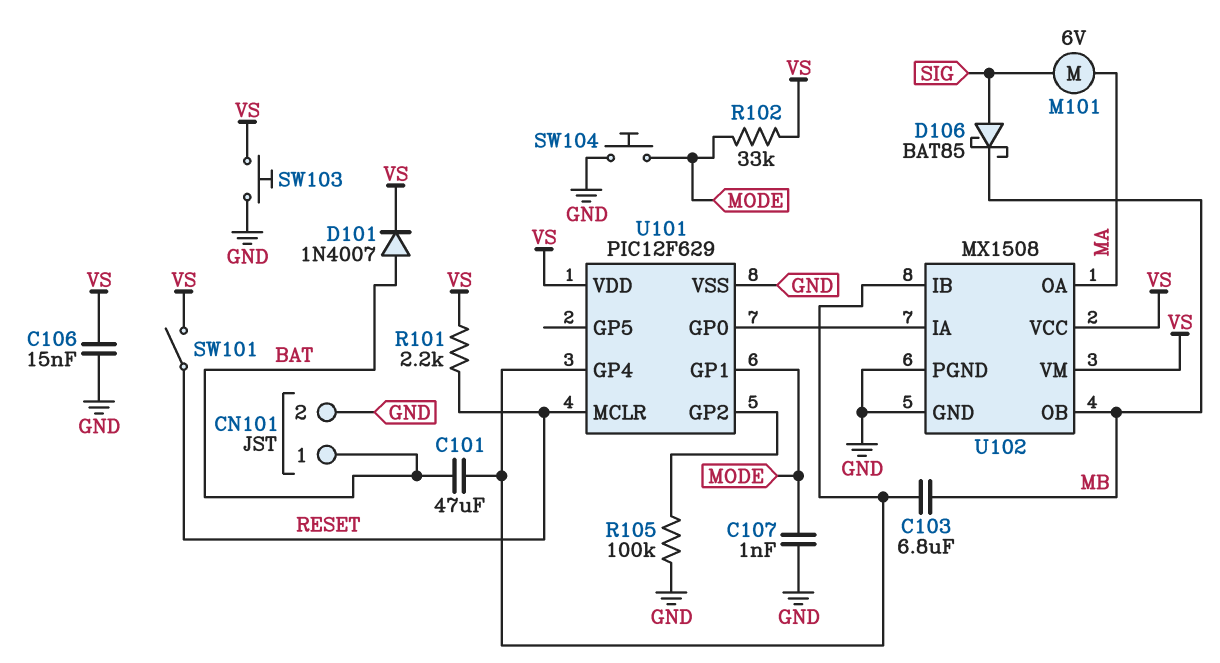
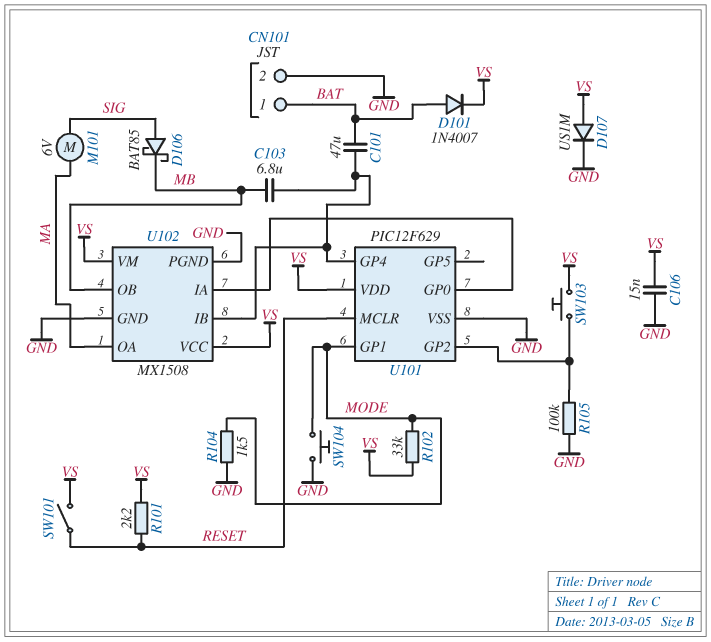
C107: 1nF (GND, MODE) -> none
D107: none -> diode US1M (A VS, K GND)
R104: none -> 1.5k (GND, MODE)
SW103: button (GND, VS) -> button (U101/GP2, VS)

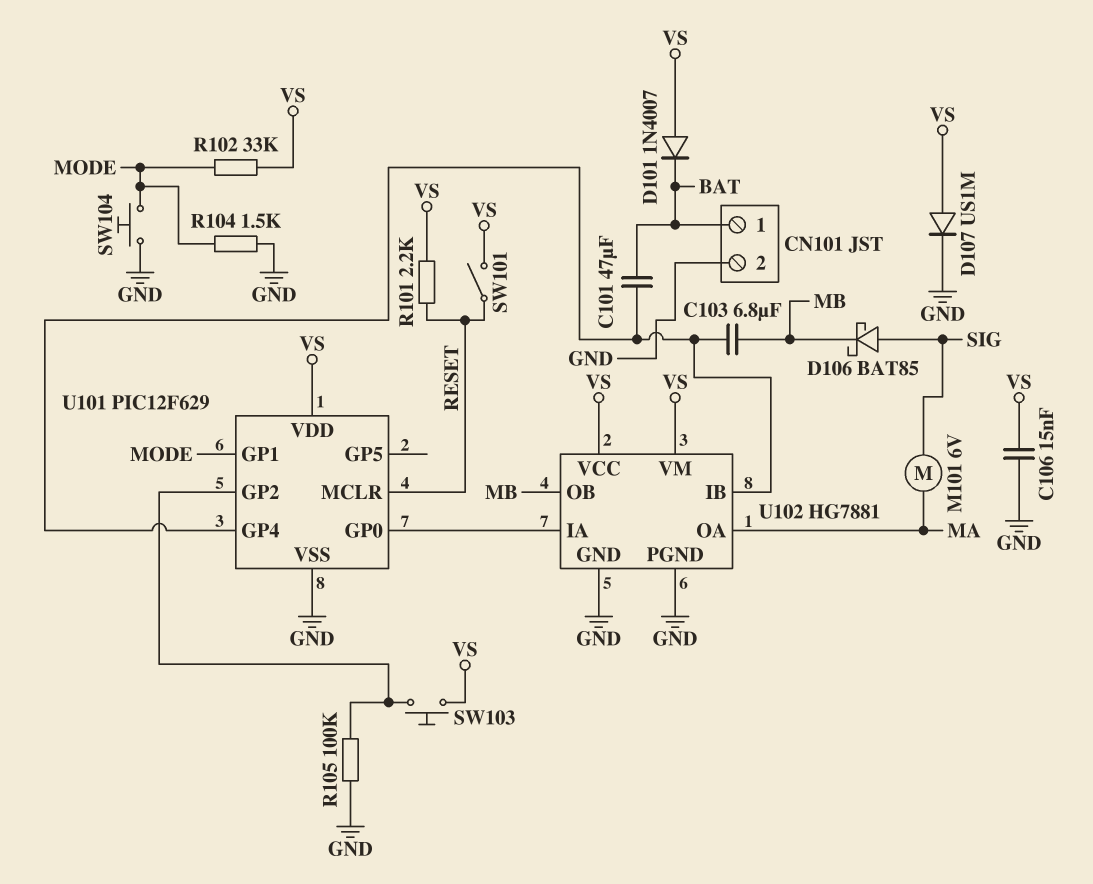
D101: diode 1N4007 (A BAT, K VS) -> diode 1N4007 (A VS, K BAT)
U102: MX1508 -> HG7881

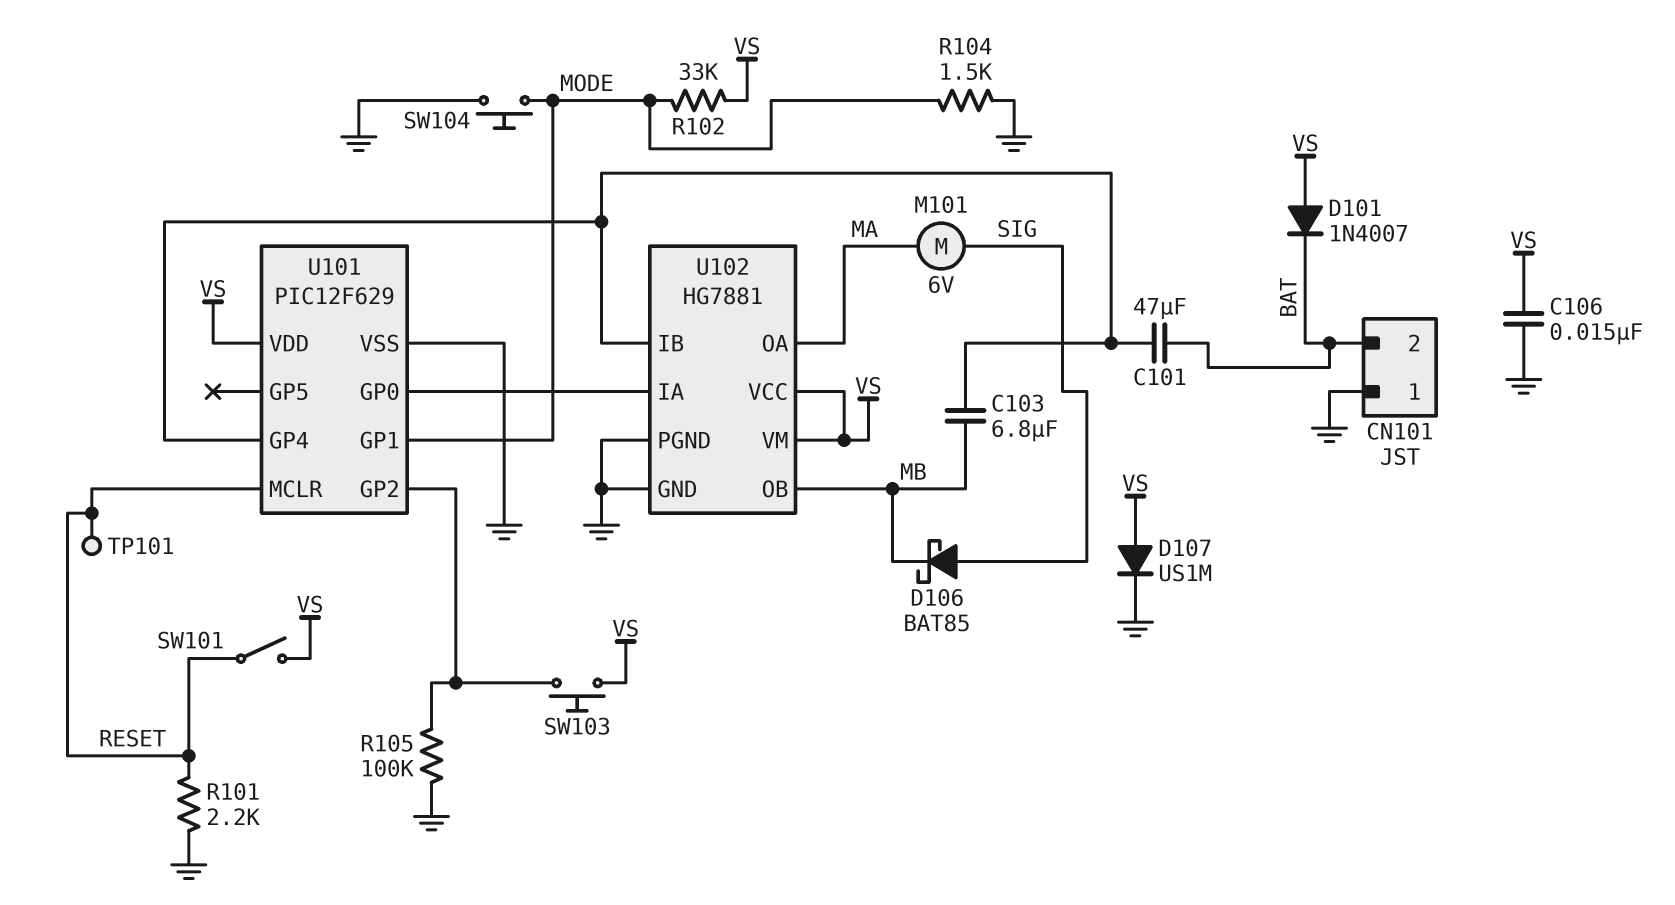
CN101 pin 1: BAT -> GND
CN101 pin 2: GND -> BAT
R101: 2.2k (RESET, VS) -> 2.2k (GND, RESET)
TP101: none -> test point (RESET)

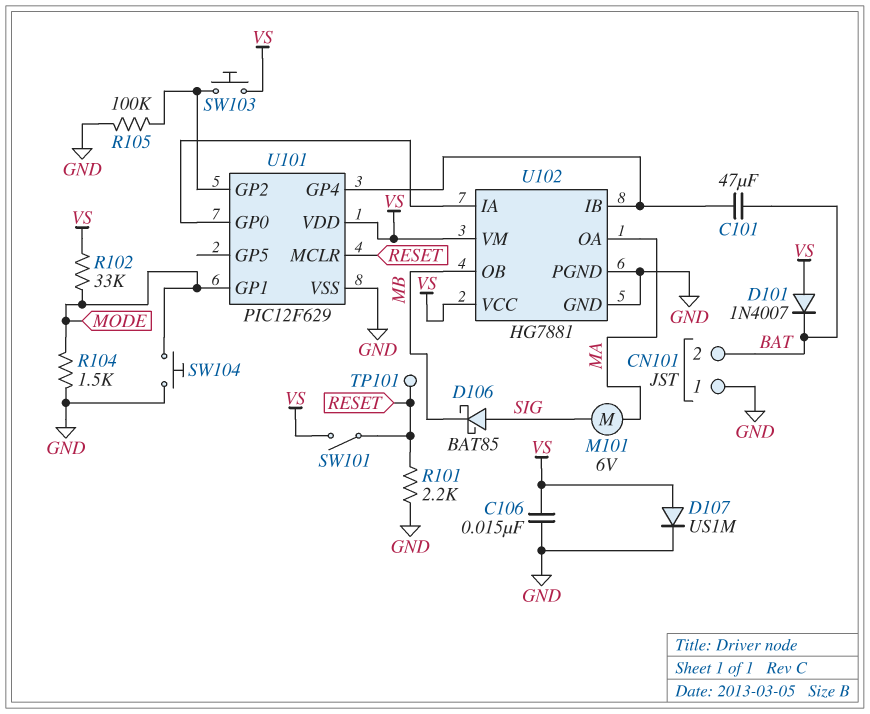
C103: 6.8uF (MB, U101/GP4) -> none

